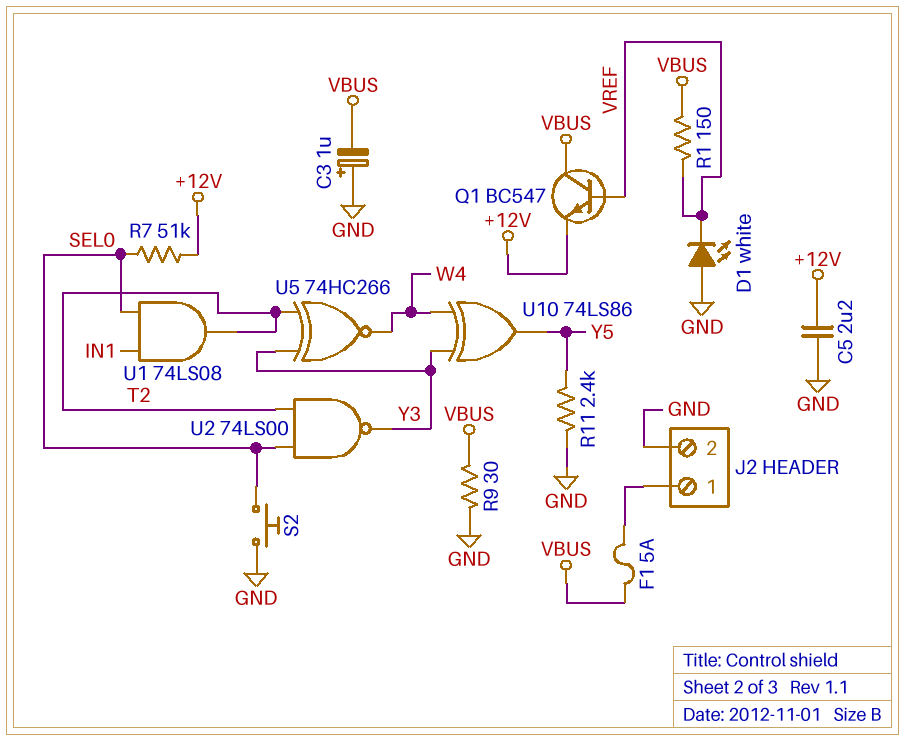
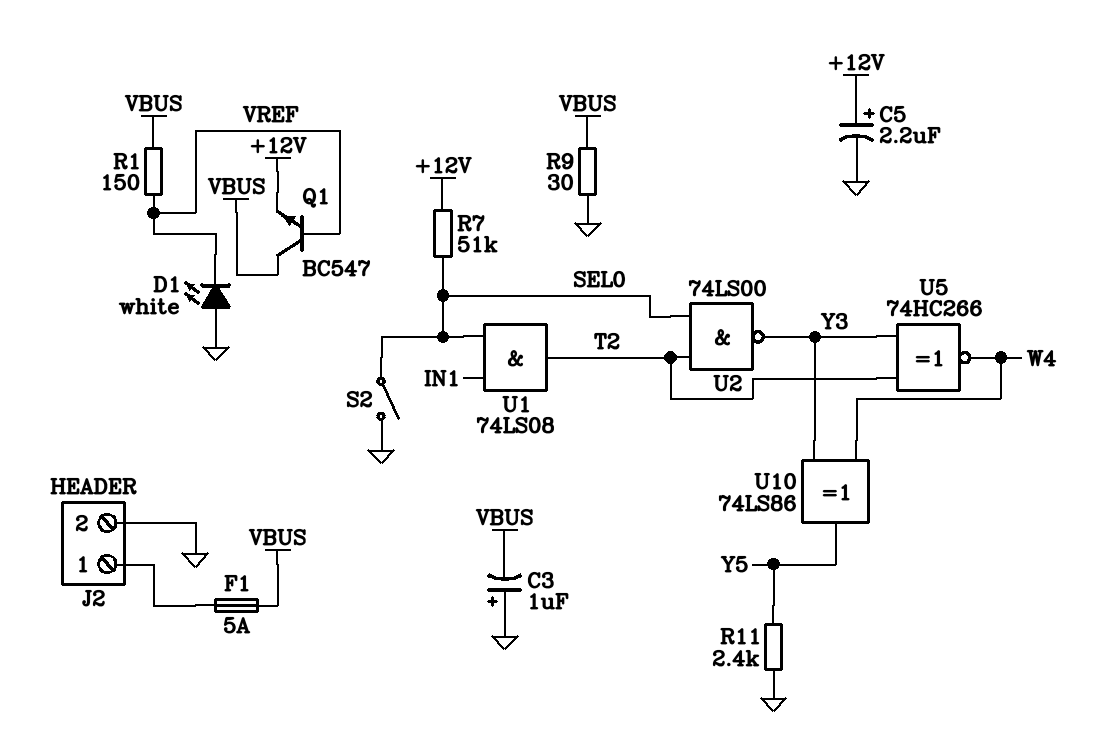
C5: 2.2uF (+12V, GND) -> 2.2uF (plus +12V, minus GND)
S2: button (GND, SEL0) -> switch (GND, SEL0)

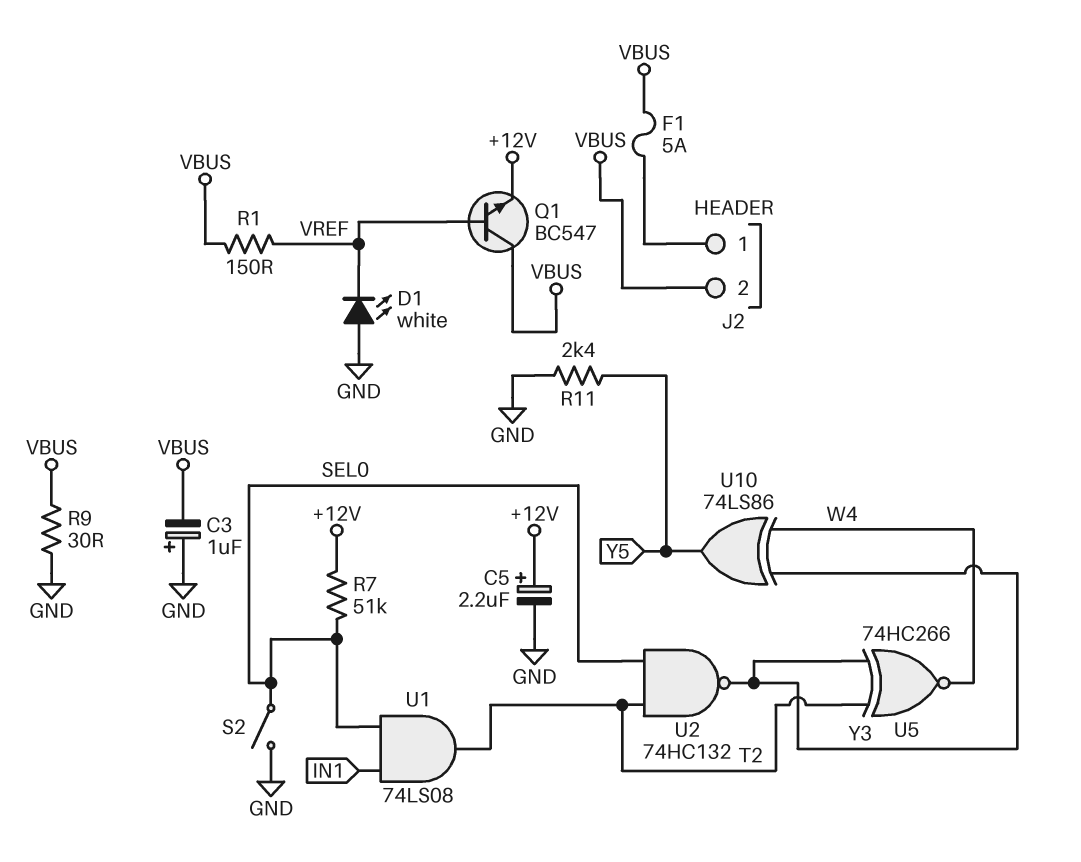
J2 pin 2: GND -> VBUS
U2: NAND 74LS00 (in SEL0, in T2, out Y3) -> NAND 74HC132 (in SEL0, in T2, out Y3)

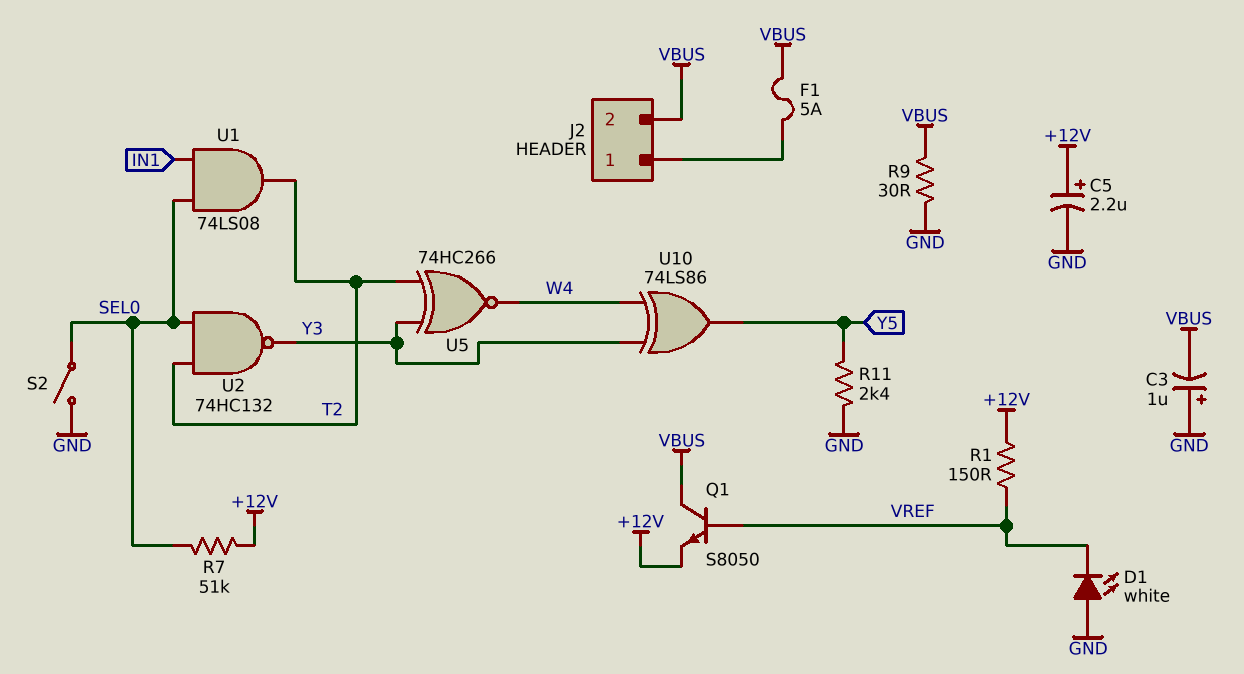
Q1: NPN BC547 (B VREF, C VBUS, E +12V) -> NPN S8050 (B VREF, C VBUS, E +12V)
R1: 150 (VBUS, VREF) -> 150 (+12V, VREF)

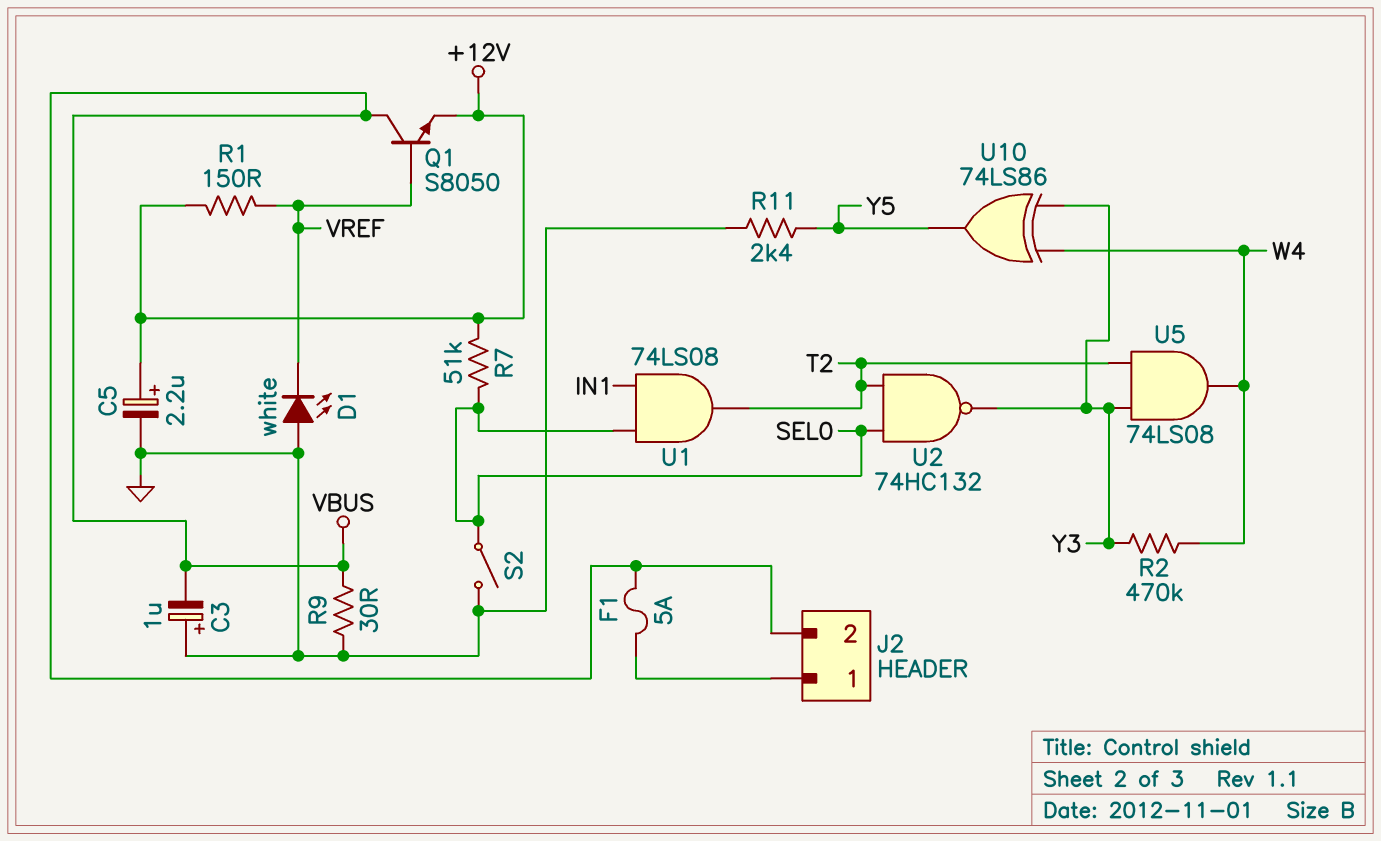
R2: none -> 470k (W4, Y3)
U5: XNOR 74HC266 (in T2, in Y3, out W4) -> AND 74LS08 (in T2, in Y3, out W4)

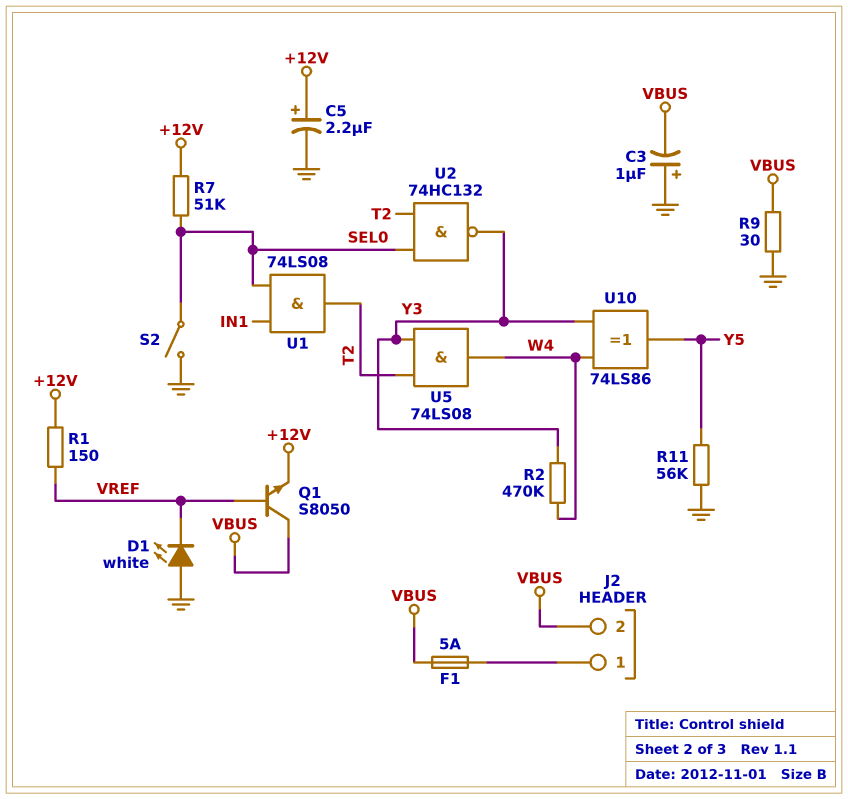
R11: 2.4k (GND, Y5) -> 56k (GND, Y5)

